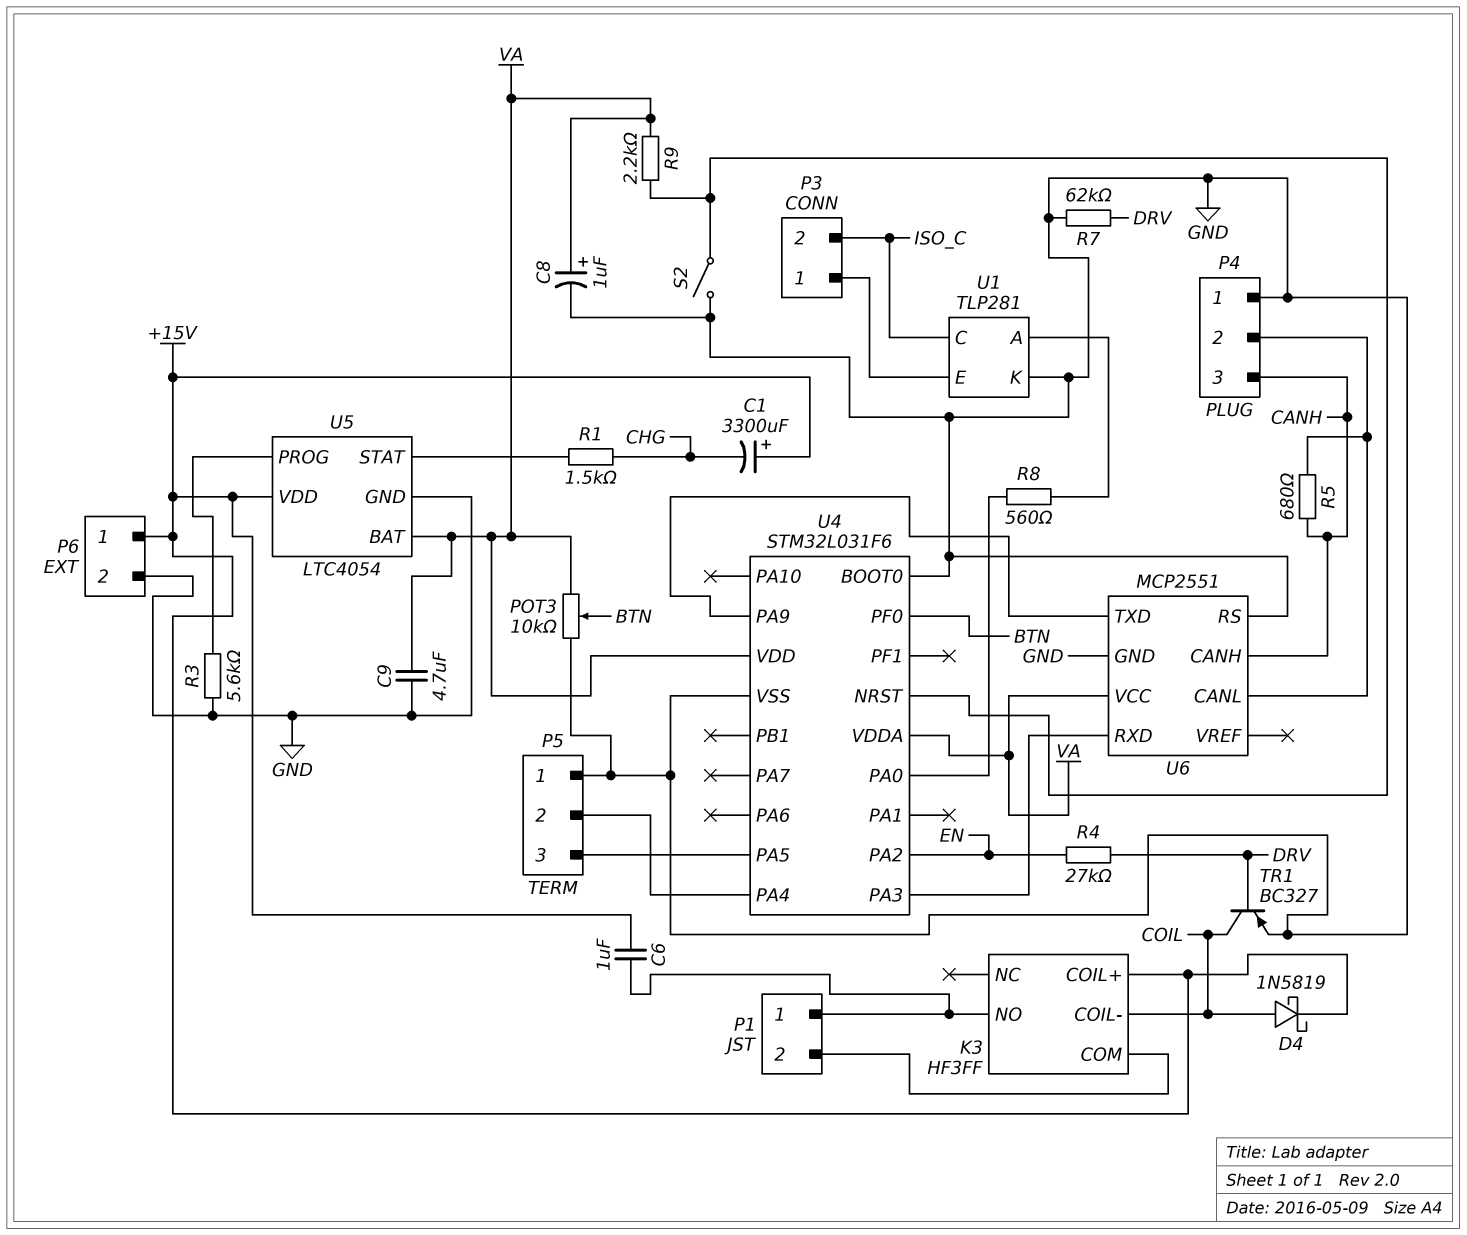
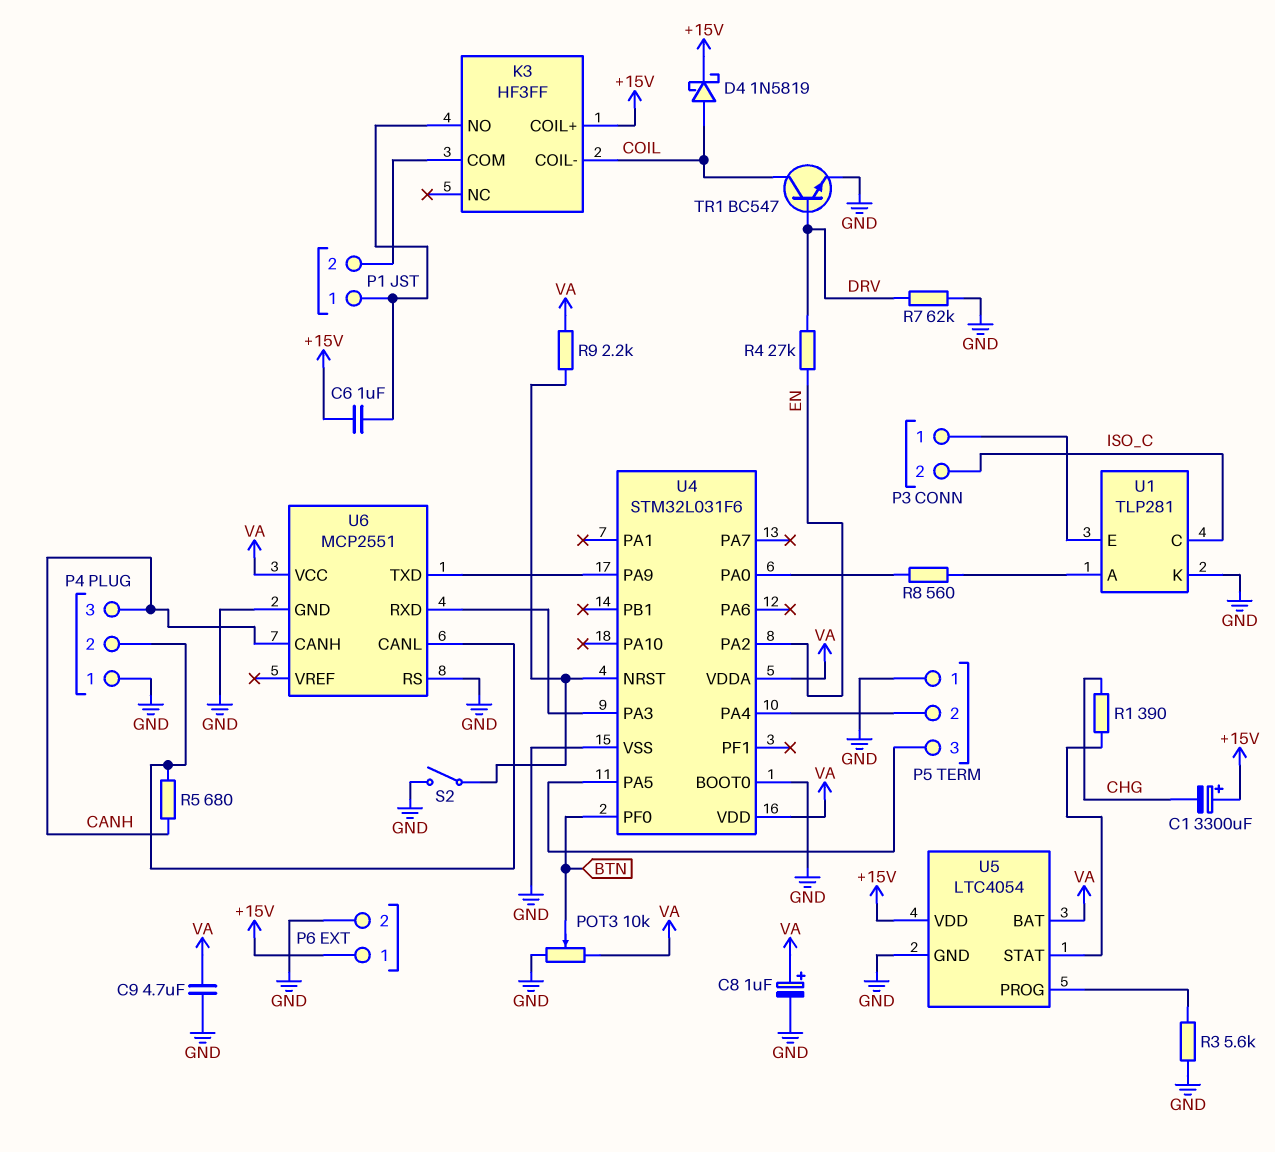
R1: 1.5k (CHG, U5/STAT) -> 390 (CHG, U5/STAT)
TR1: PNP BC327 (B DRV, C COIL, E GND) -> NPN BC547 (B DRV, C COIL, E GND)

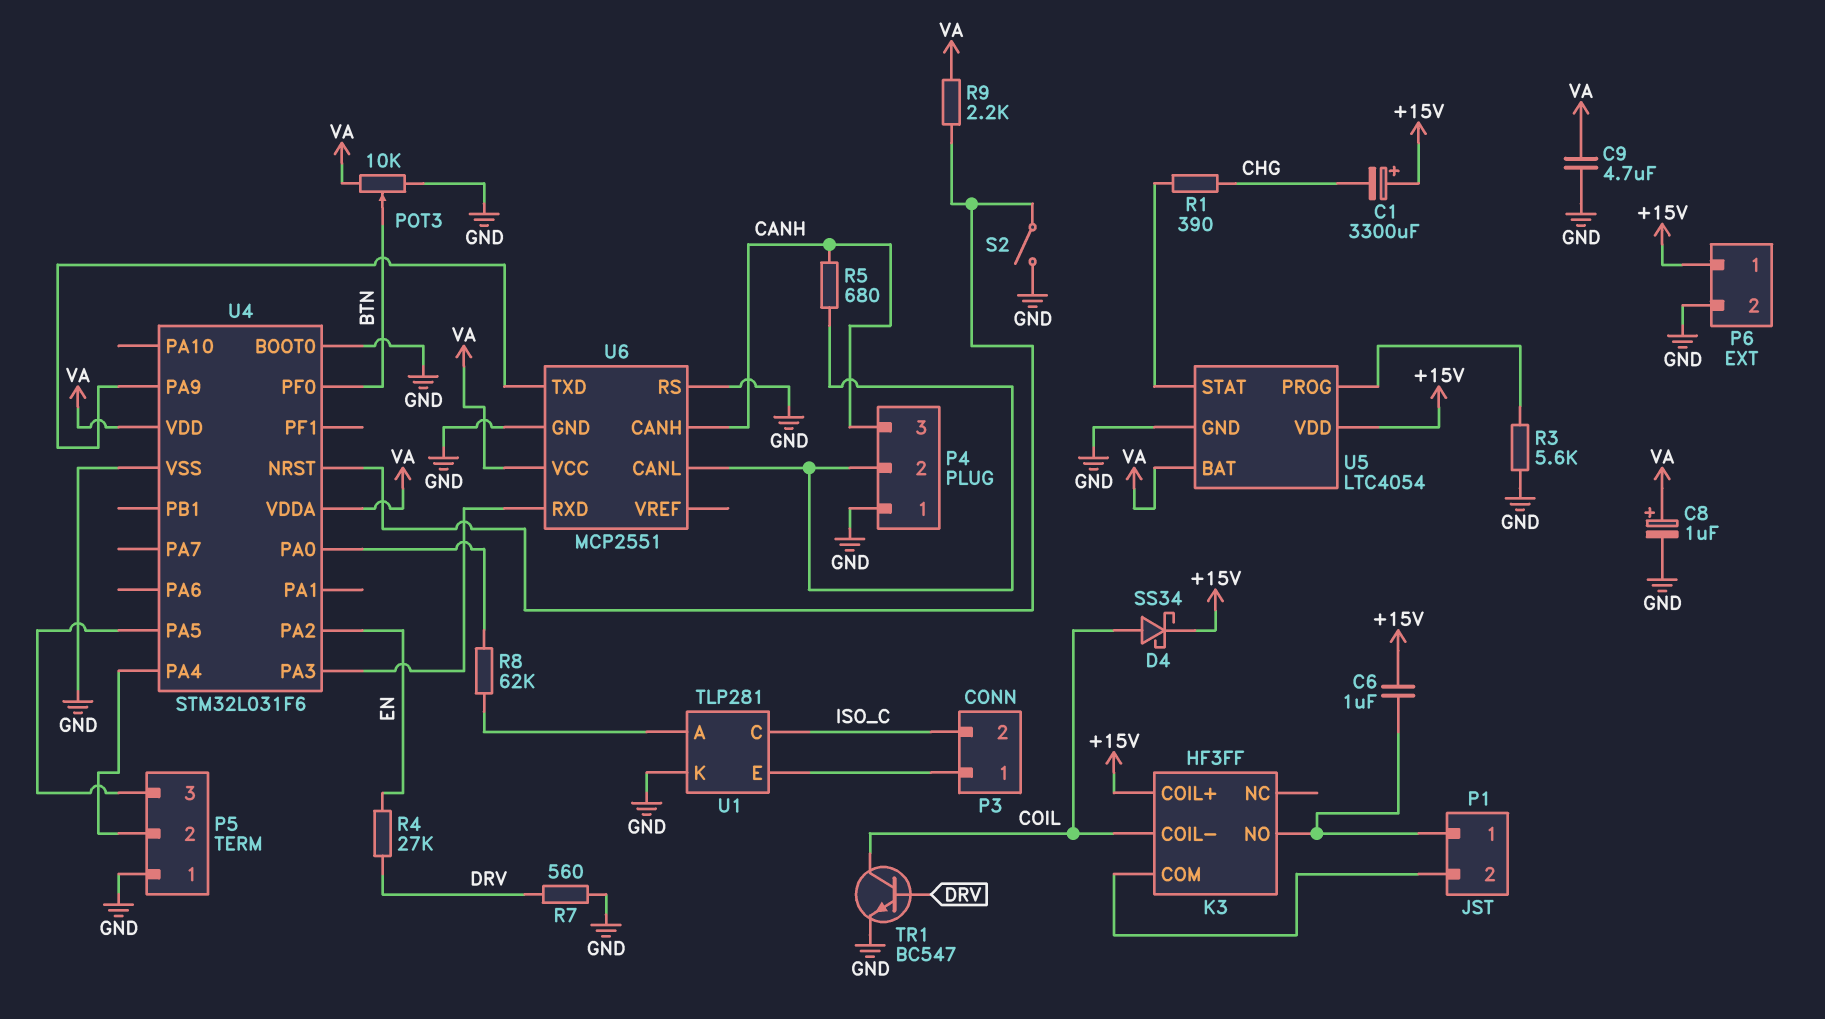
D4: schottky 1N5819 (A COIL, K +15V) -> schottky SS34 (A COIL, K +15V)
R7: 62k (DRV, GND) -> 560 (DRV, GND)
R8: 560 (U1/A, U4/PA0) -> 62k (U1/A, U4/PA0)

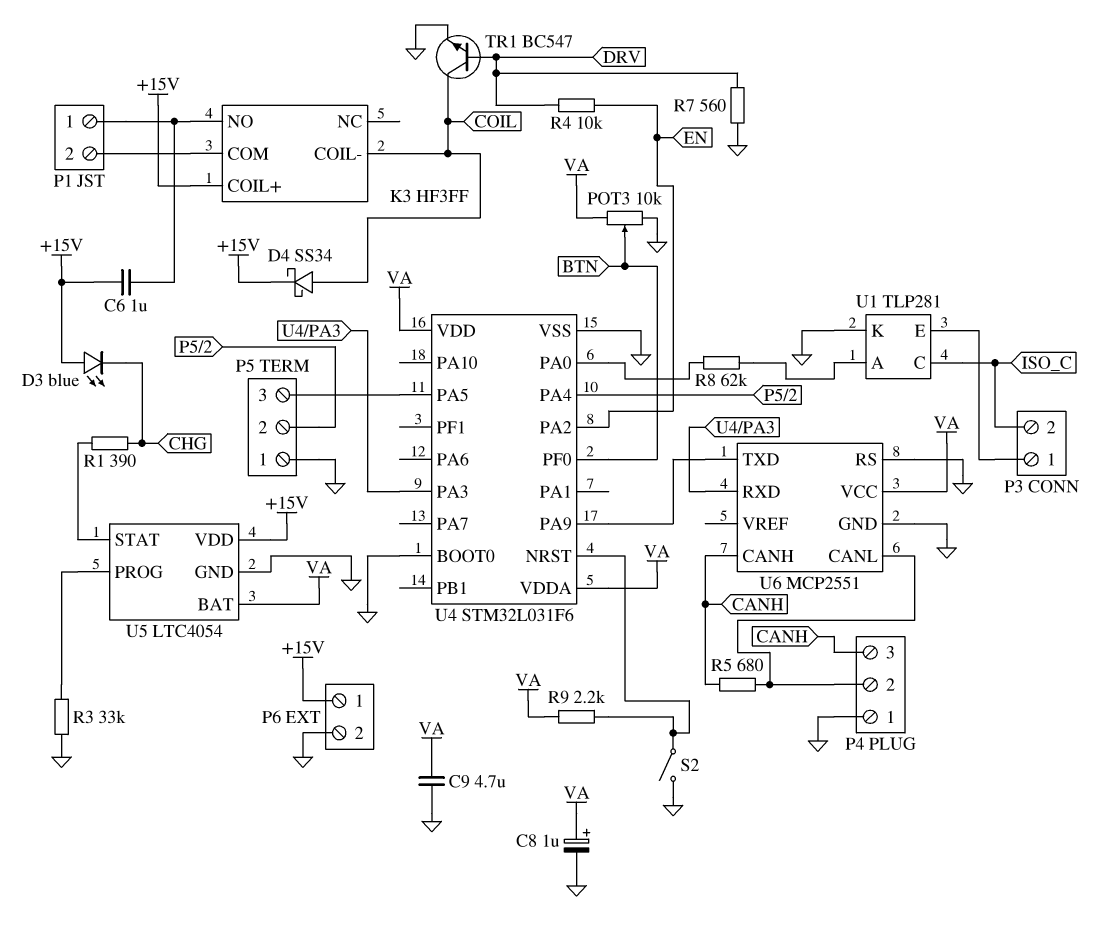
C1: 3300uF (plus +15V, minus CHG) -> none
D3: none -> LED blue (A +15V, K CHG)
R3: 5.6k (GND, U5/PROG) -> 33k (GND, U5/PROG)
R4: 27k (DRV, EN) -> 10k (DRV, EN)

